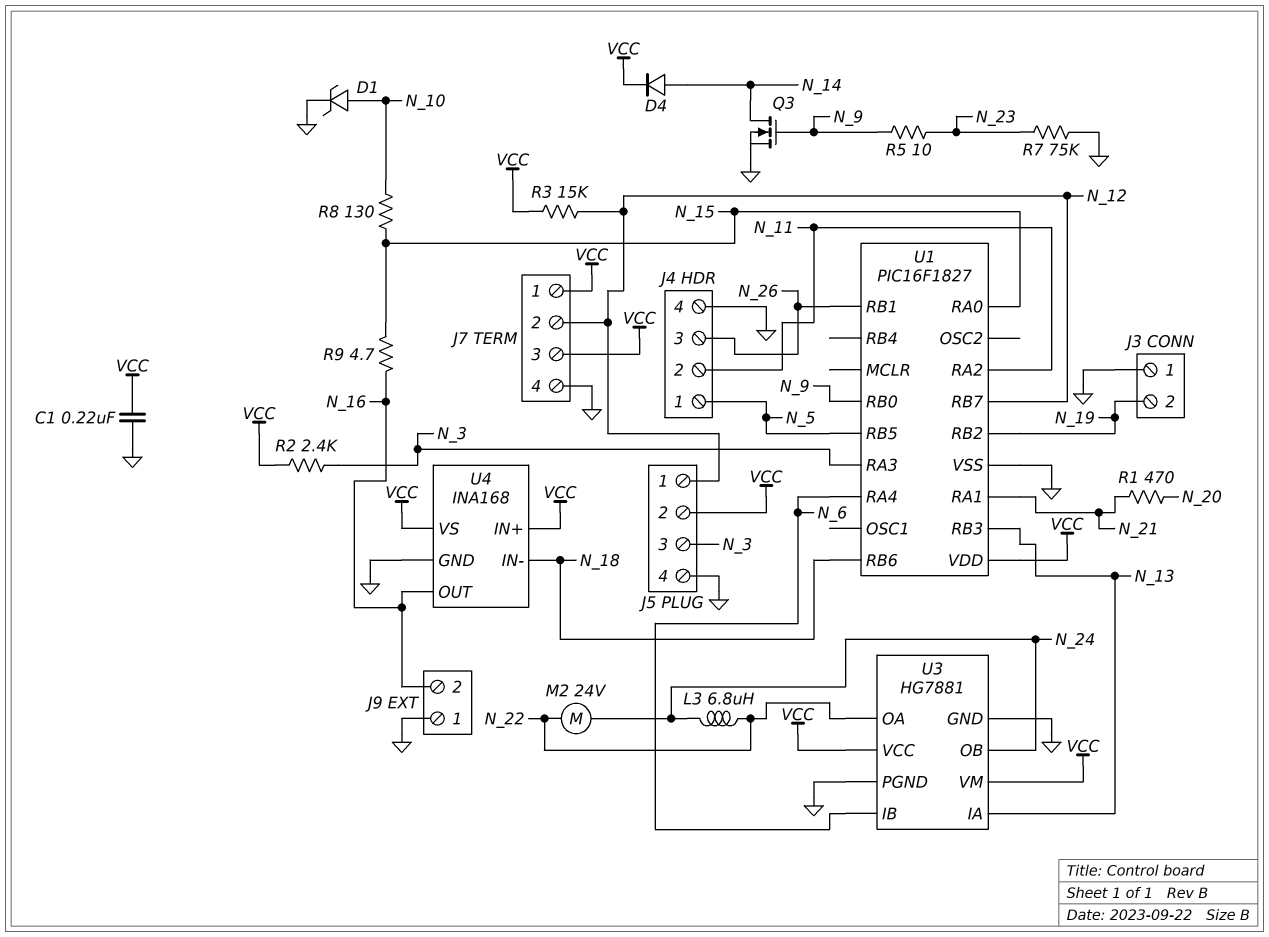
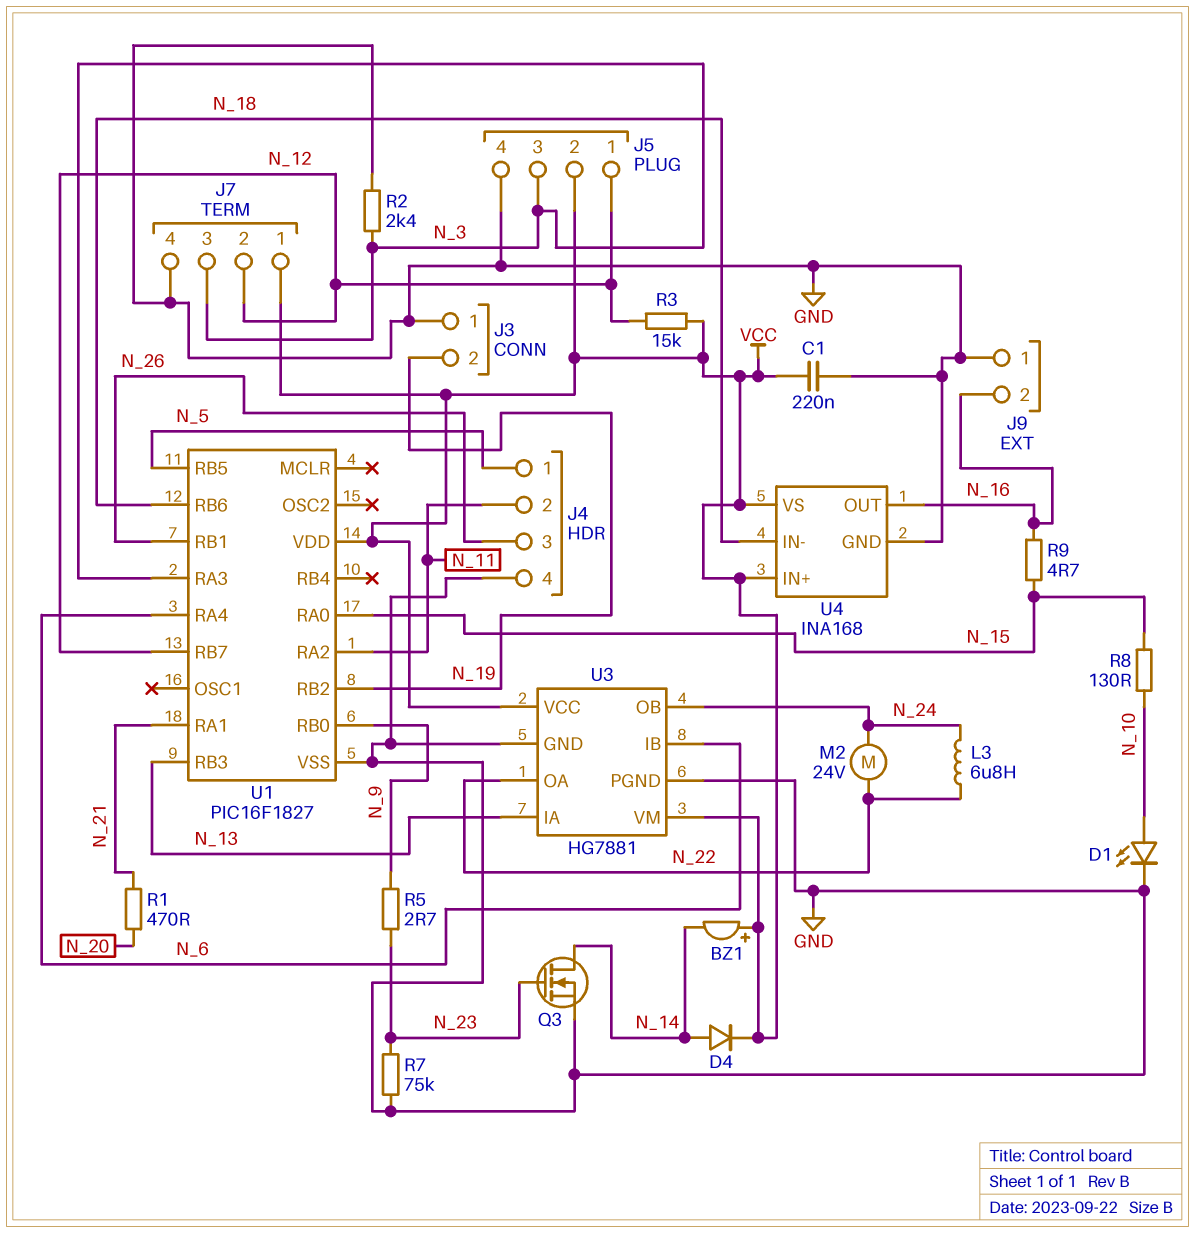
BZ1: none -> buzzer (plus VCC, minus N_14)
D1: zener (A N_10, K GND) -> LED (A N_10, K GND)
J7 pin 3: VCC -> N_3
Q3: NMOS (G N_9, D N_14, S GND) -> NMOS (G N_23, D N_14, S GND)
R2: 2.4k (N_3, VCC) -> 2.4k (GND, N_3)
R5: 10 (N_9, N_23) -> 2.7 (N_9, N_23)

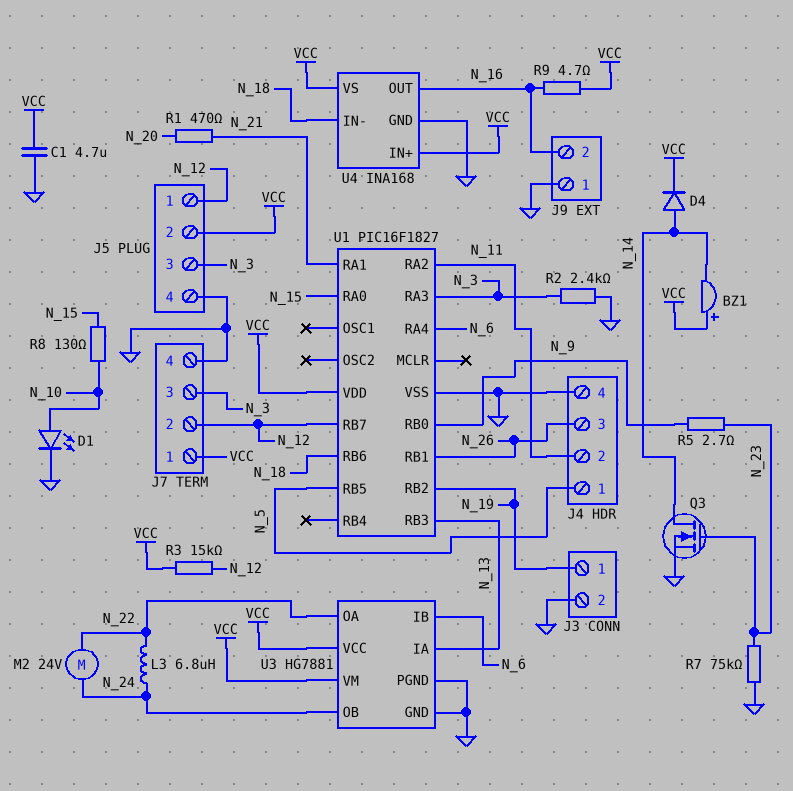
C1: 220nF (GND, VCC) -> 4.7uF (GND, VCC)
J3 pin 1: GND -> N_19
J3 pin 2: N_19 -> GND
R9: 4.7 (N_15, N_16) -> 4.7 (N_16, VCC)

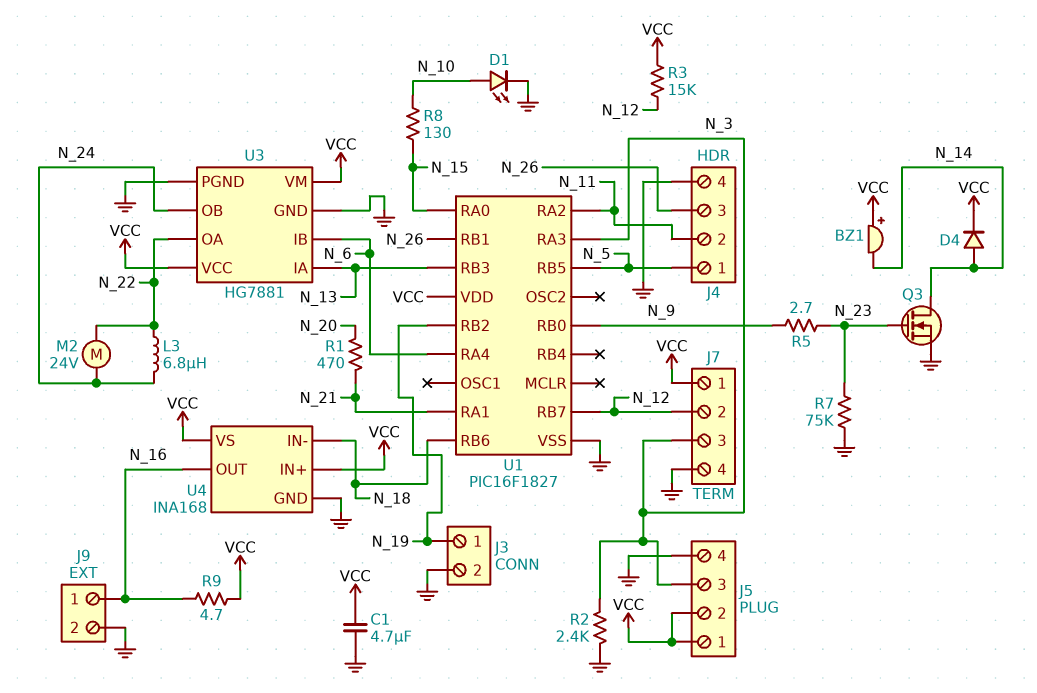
J5 pin 1: N_12 -> VCC
J9 pin 1: GND -> N_16
J9 pin 2: N_16 -> GND

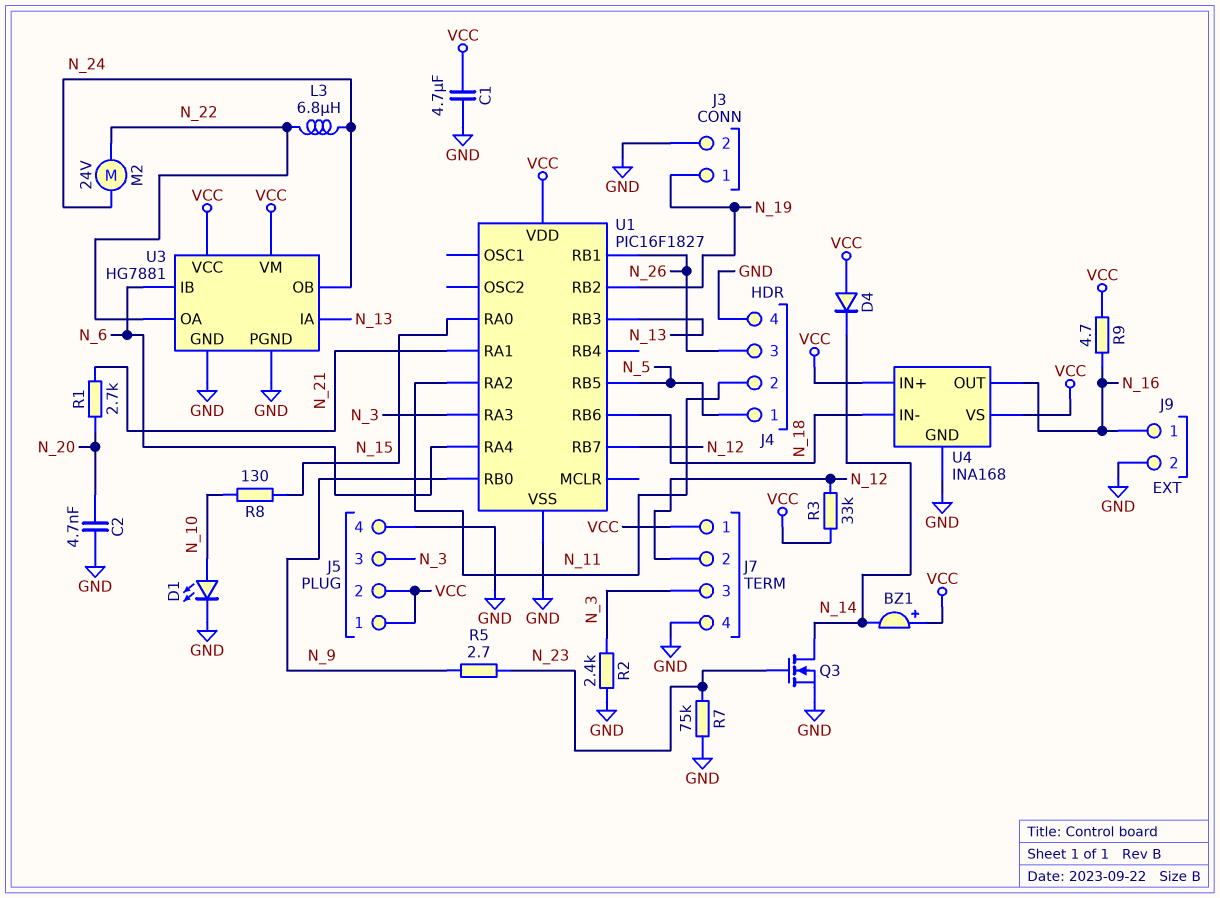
C2: none -> 4.7nF (GND, N_20)
D4: diode (A N_14, K VCC) -> diode (A VCC, K N_14)
R1: 470 (N_20, N_21) -> 2.7k (N_20, N_21)
R3: 15k (N_12, VCC) -> 33k (N_12, VCC)

